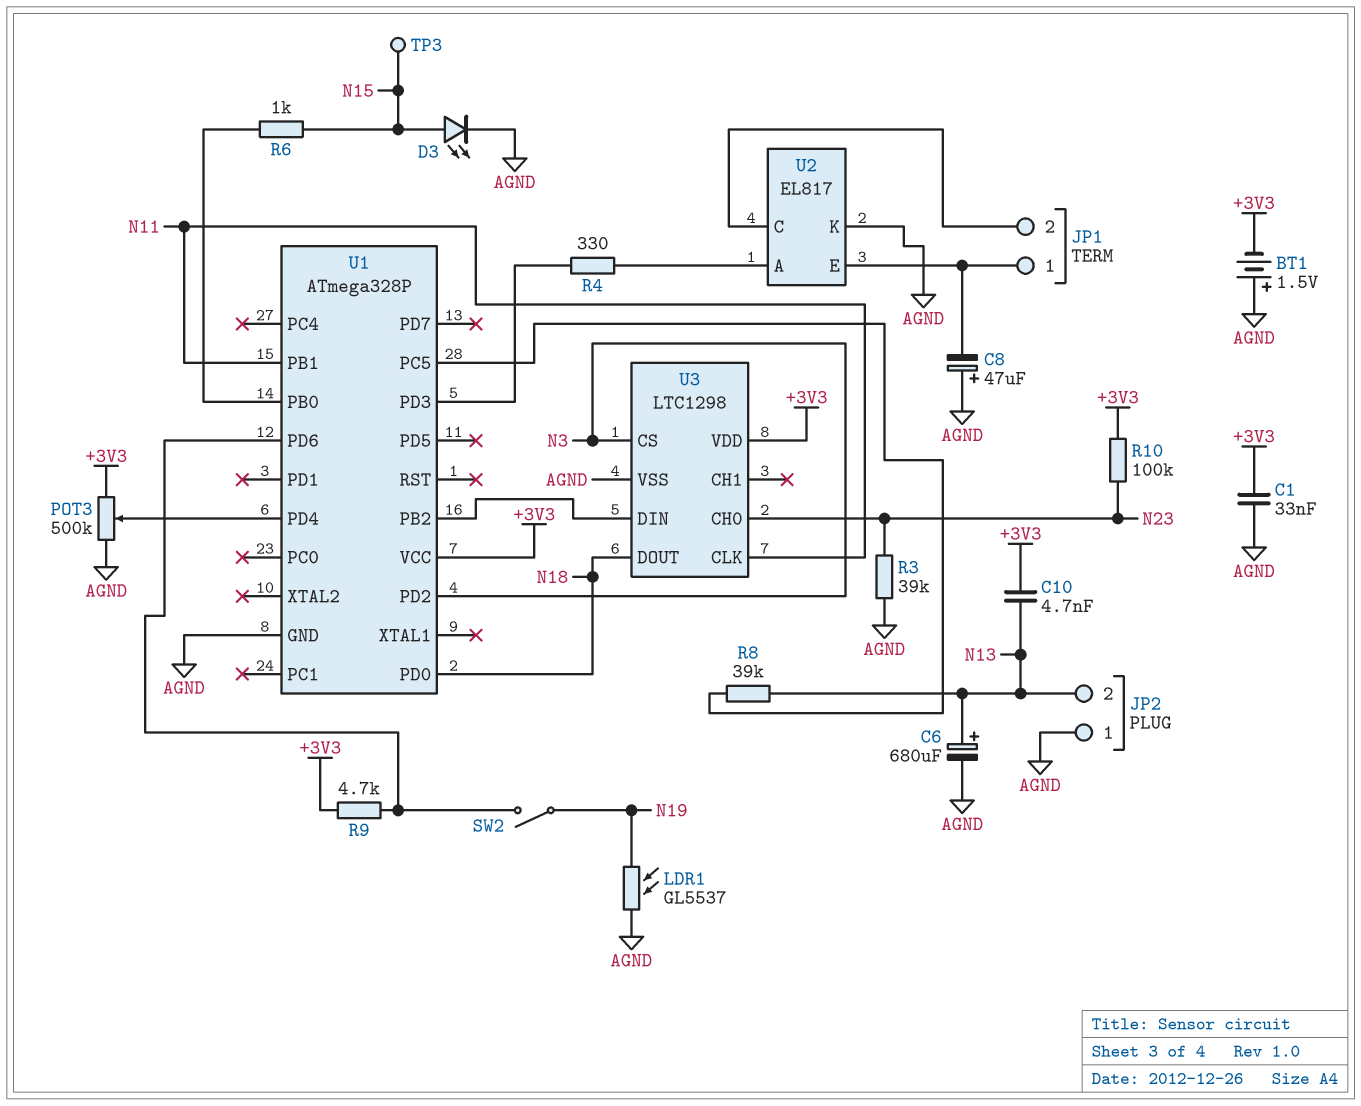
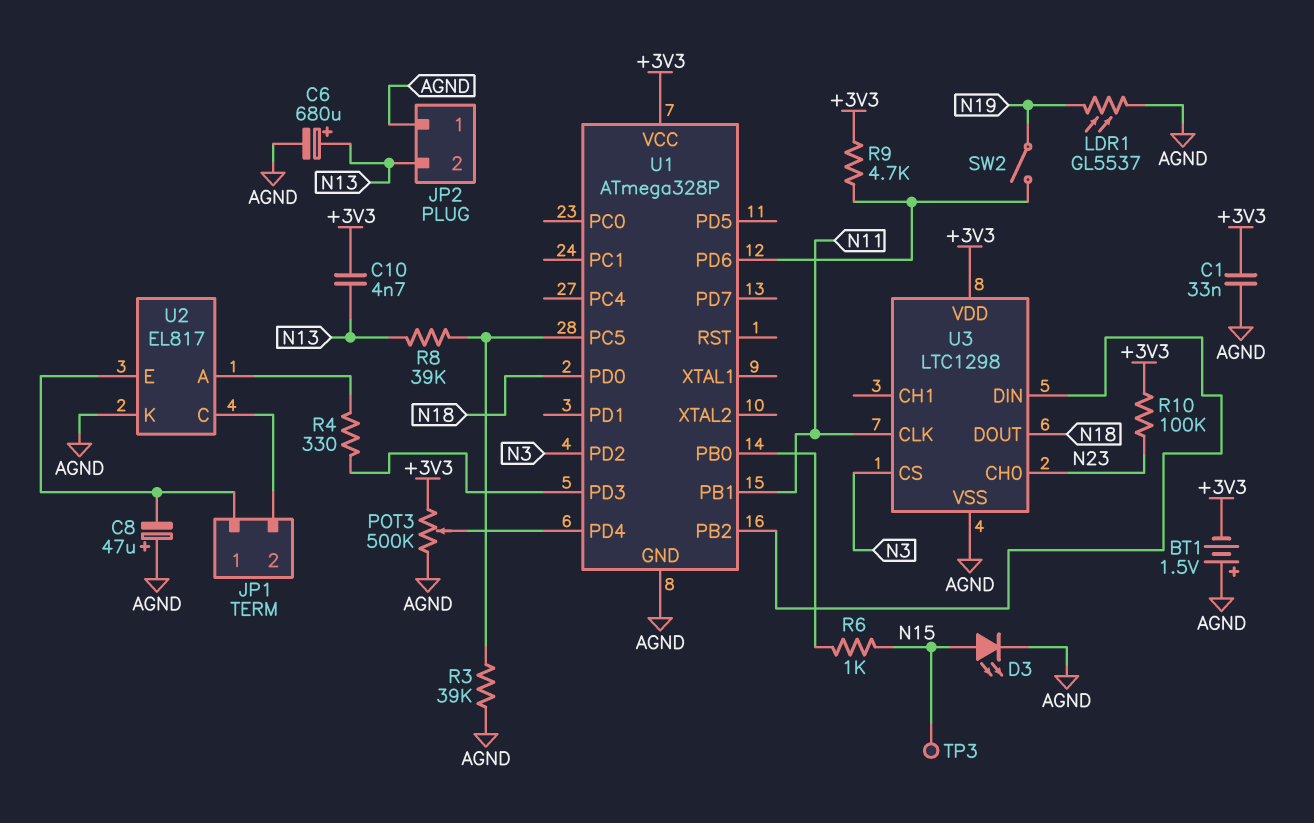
R3: 39k (AGND, N23) -> 39k (AGND, U1/PC5)

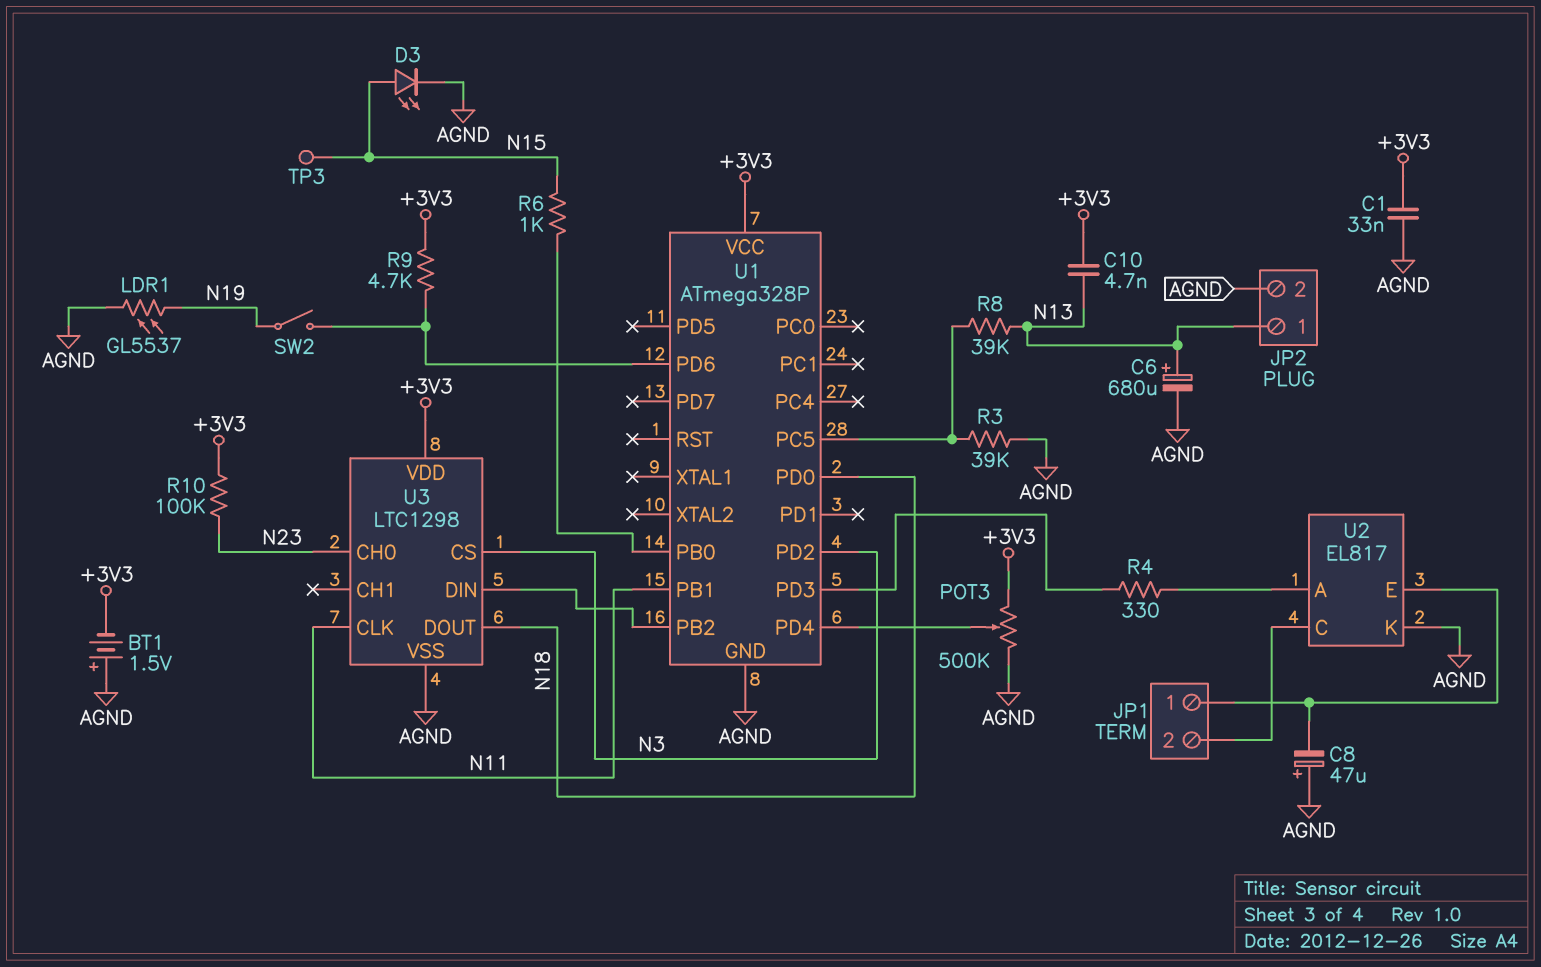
JP2 pin 1: AGND -> N13
JP2 pin 2: N13 -> AGND

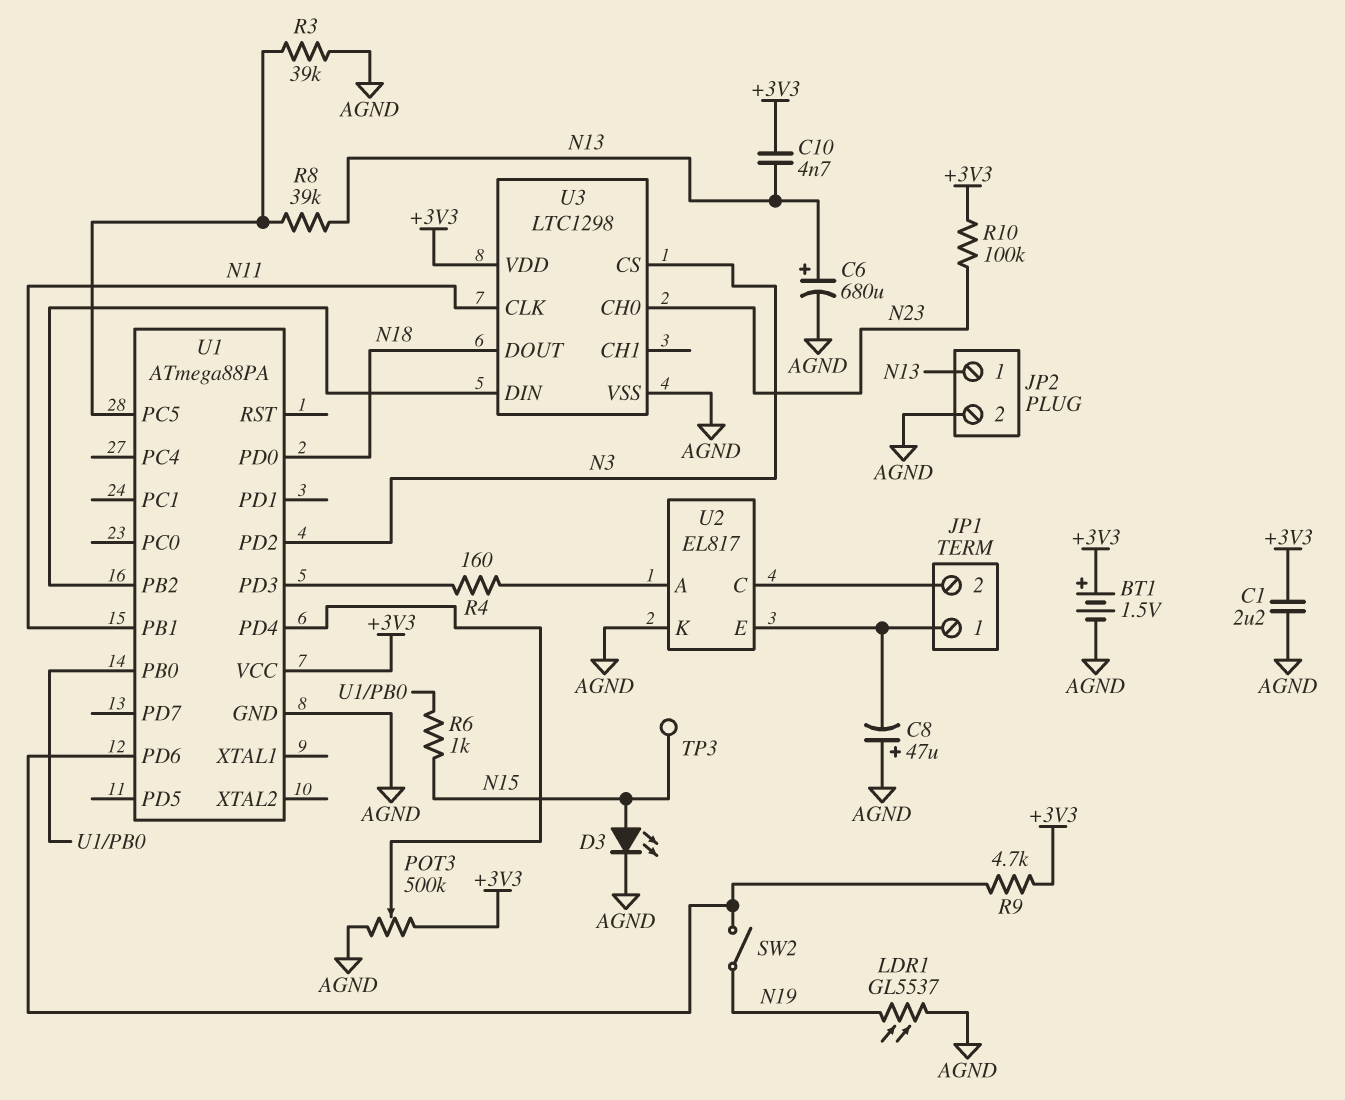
BT1: 1.5V (plus AGND, minus +3V3) -> 1.5V (plus +3V3, minus AGND)
C1: 33nF (+3V3, AGND) -> 2.2uF (+3V3, AGND)
R4: 330 (U1/PD3, U2/A) -> 160 (U1/PD3, U2/A)
U1: ATmega328P -> ATmega88PA

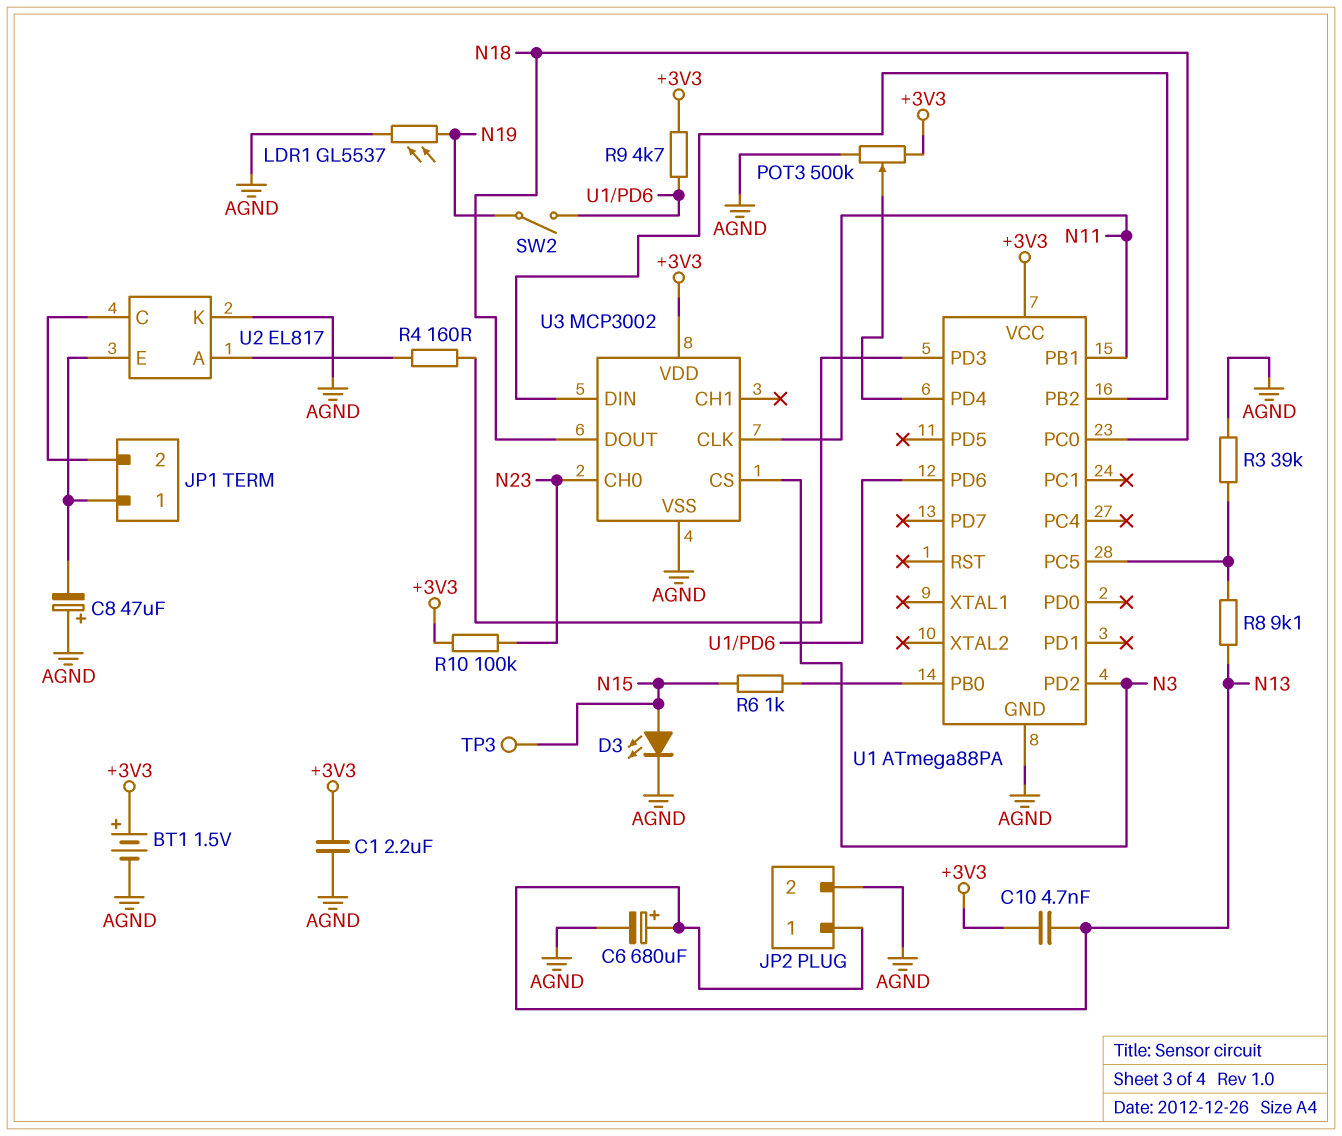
R8: 39k (N13, U1/PC5) -> 9.1k (N13, U1/PC5)
U1 pin PC0: none -> N18
U1 pin PD0: N18 -> none
U3: LTC1298 -> MCP3002

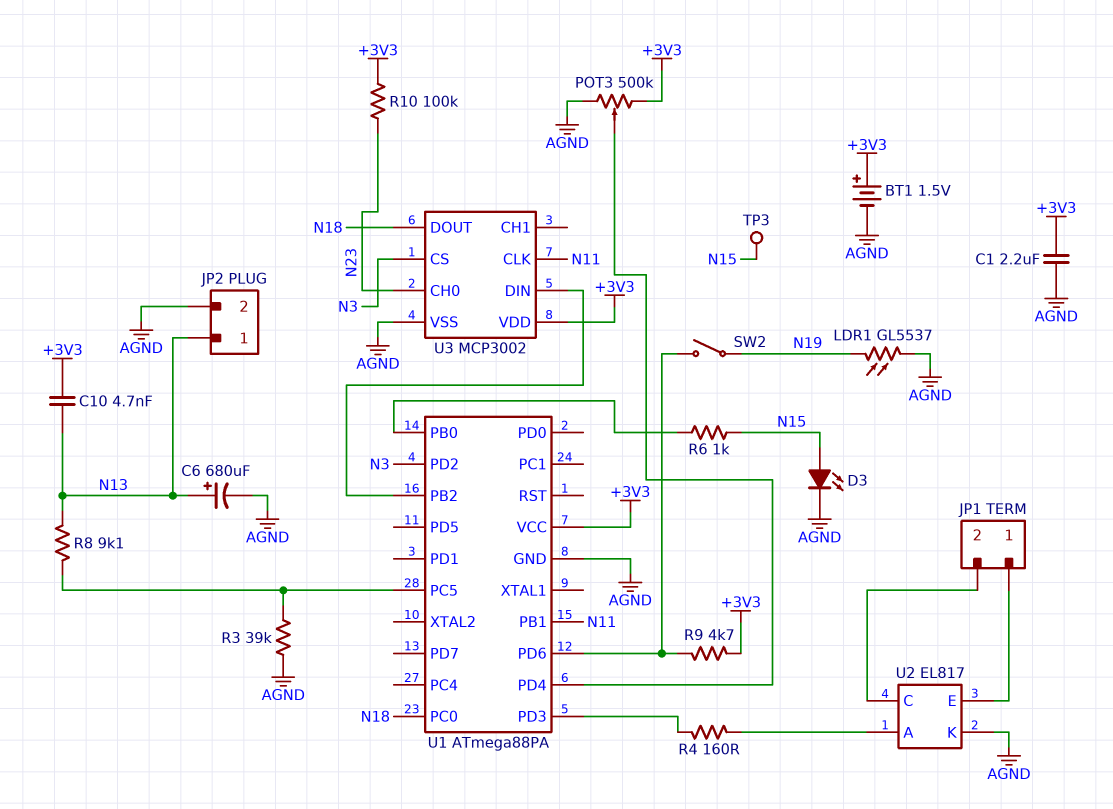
C8: 47uF (plus AGND, minus JP1/1) -> none

